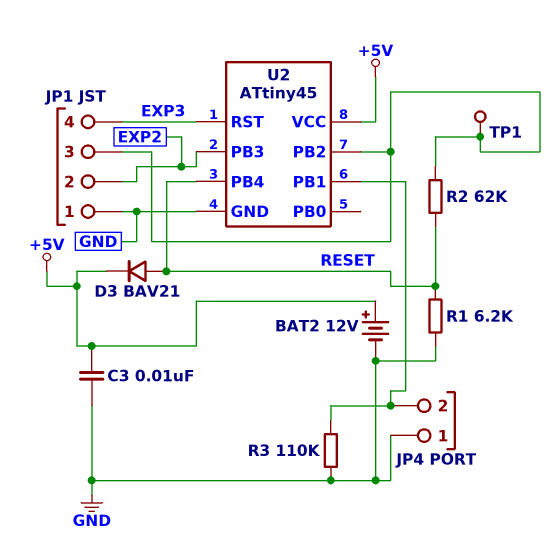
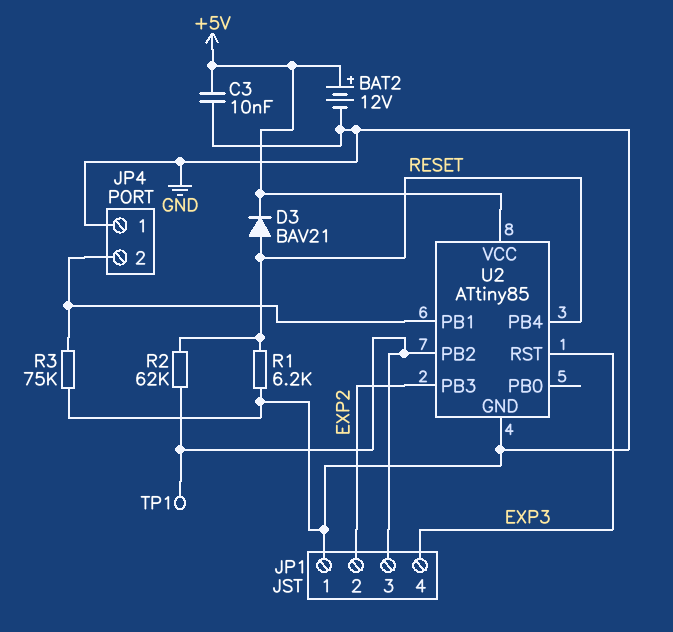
R3: 110k (GND, JP4/2) -> 75k (GND, JP4/2)
U2: ATtiny45 -> ATtiny85

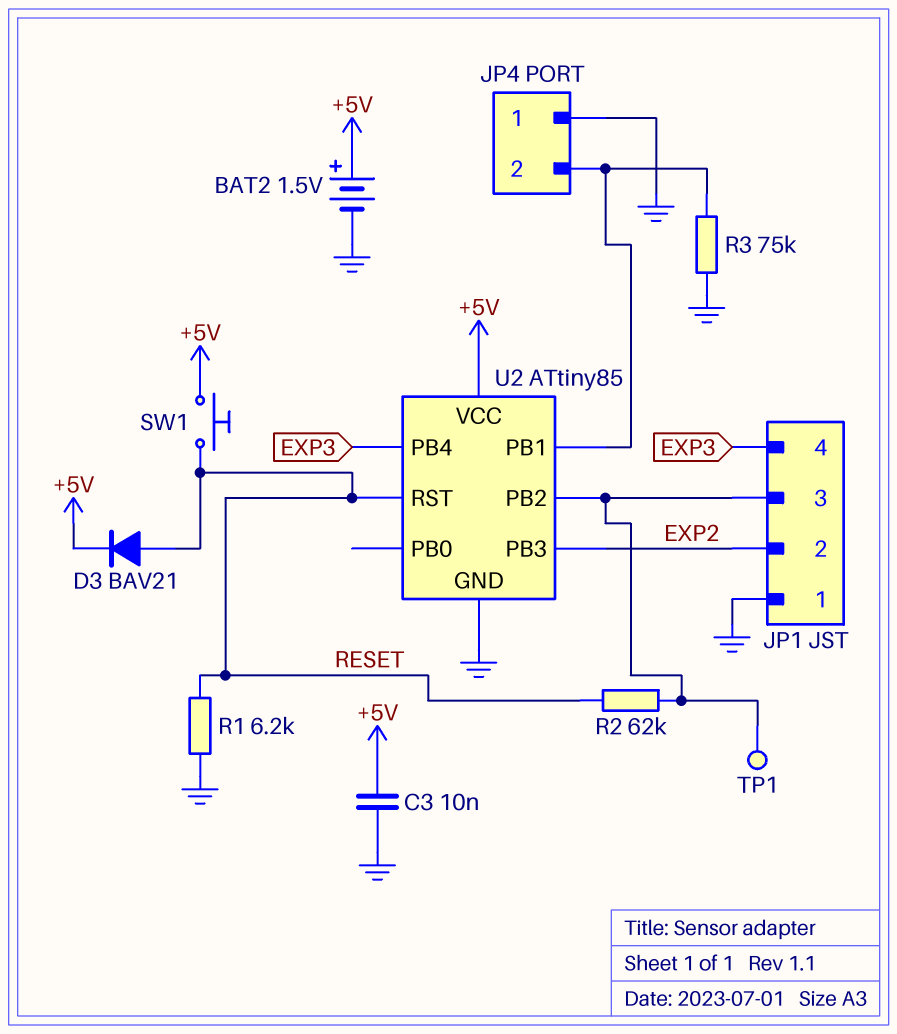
BAT2: 12V (plus +5V, minus GND) -> 1.5V (plus +5V, minus GND)
SW1: none -> button (+5V, RESET)
U2 pin PB4: RESET -> EXP3
U2 pin RST: EXP3 -> RESET

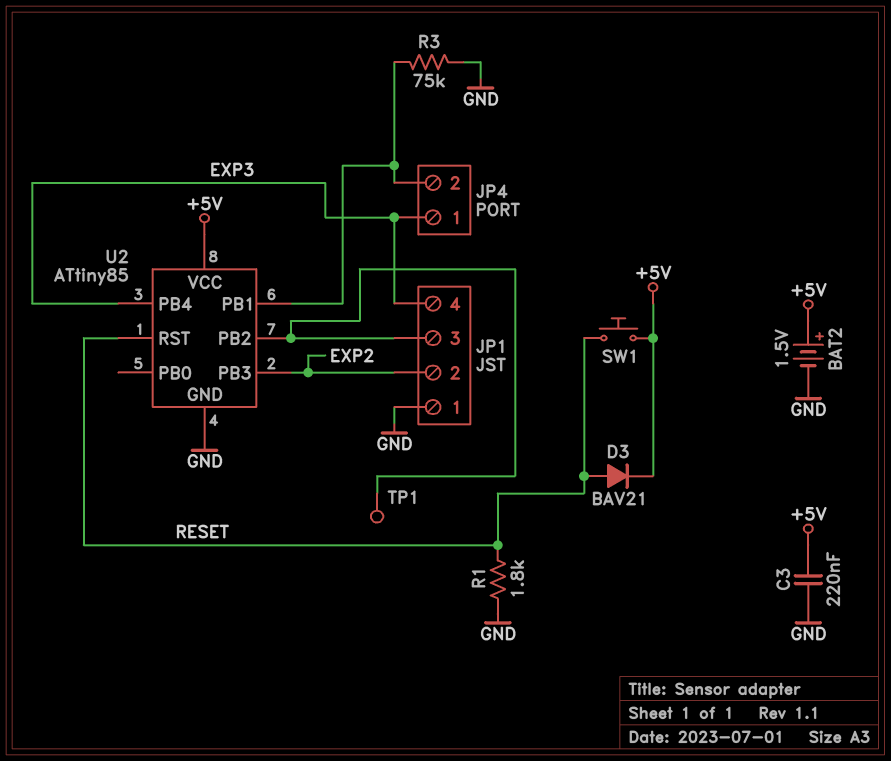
C3: 10nF (+5V, GND) -> 220nF (+5V, GND)
JP4 pin 1: GND -> EXP3
R1: 6.2k (GND, RESET) -> 1.8k (GND, RESET)
R2: 62k (JP1/3, RESET) -> none

